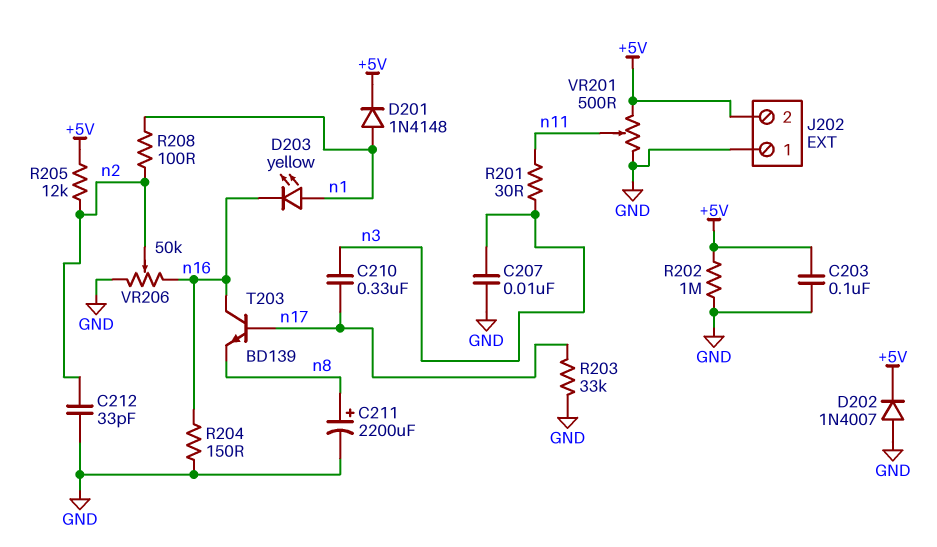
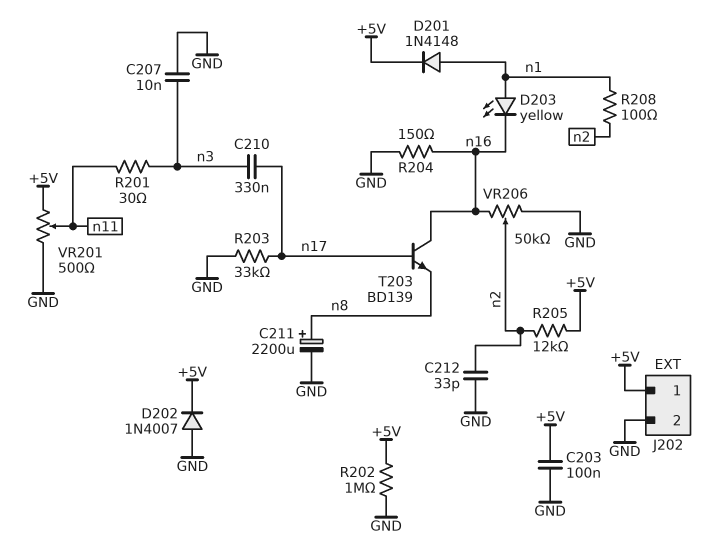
J202 pin 1: GND -> +5V
J202 pin 2: +5V -> GND

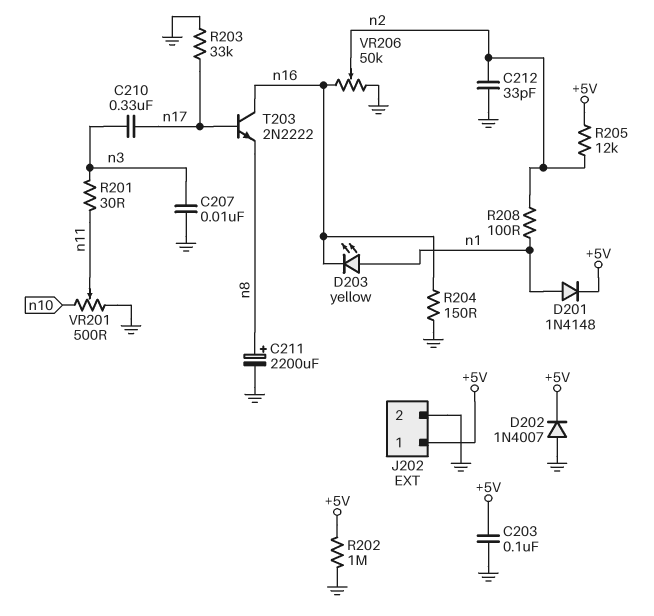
T203: NPN BD139 (B n17, C n16, E n8) -> NPN 2N2222 (B n17, C n16, E n8)
VR201: 500 (+5V, GND, wiper n11) -> 500 (GND, n10, wiper n11)

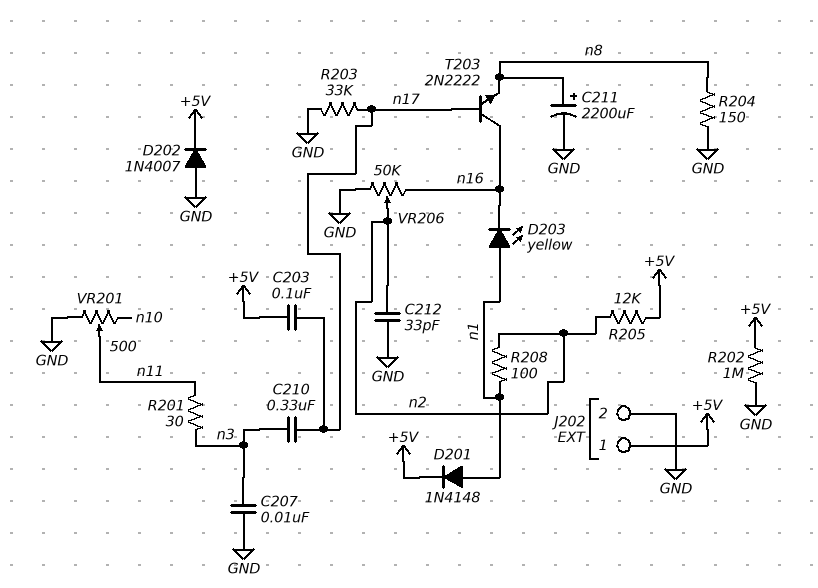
C203: 100nF (+5V, GND) -> 100nF (+5V, n17)
R204: 150 (GND, n16) -> 150 (GND, n8)

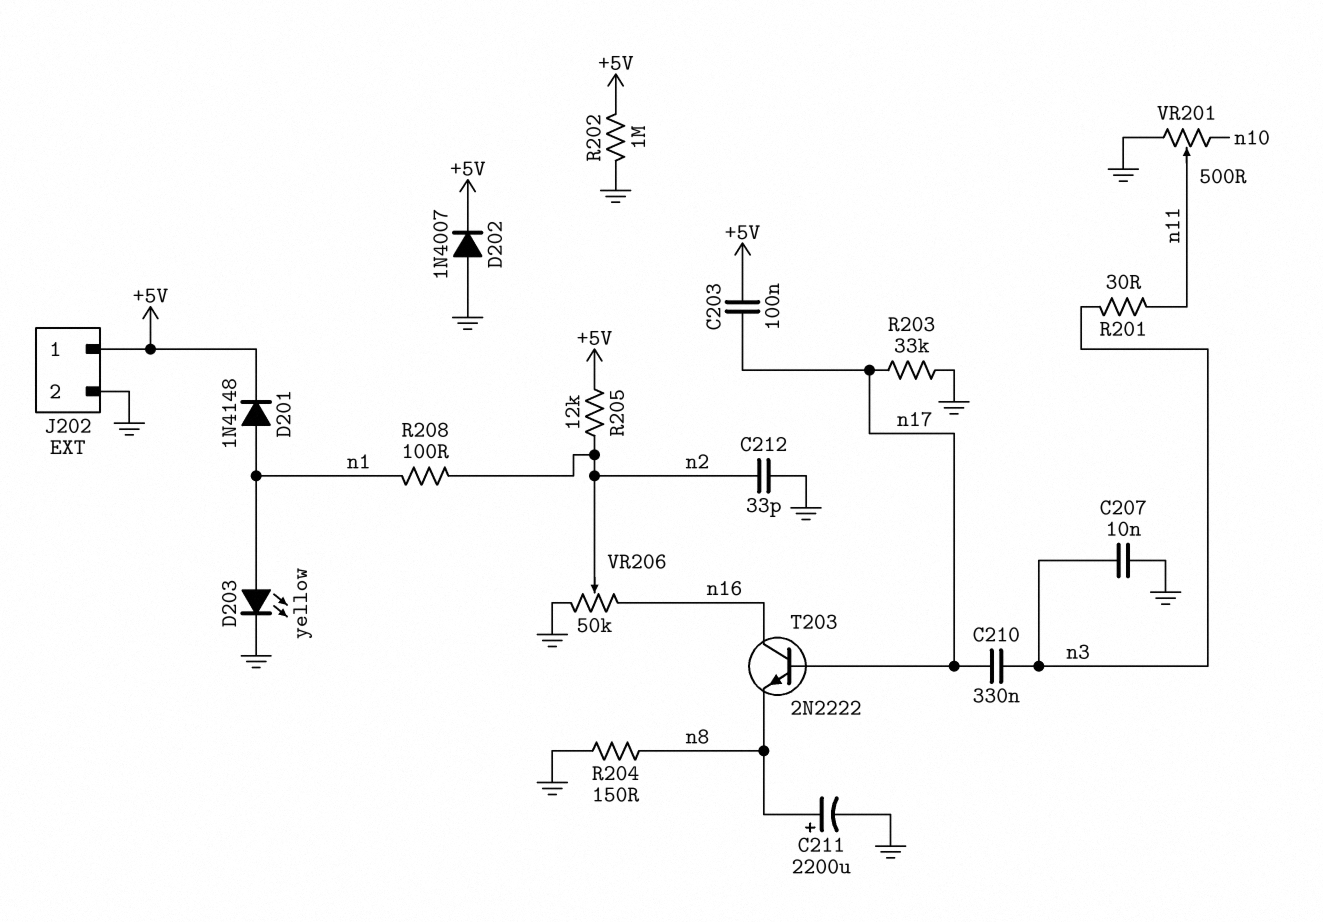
D203: LED yellow (A n1, K n16) -> LED yellow (A n1, K GND)

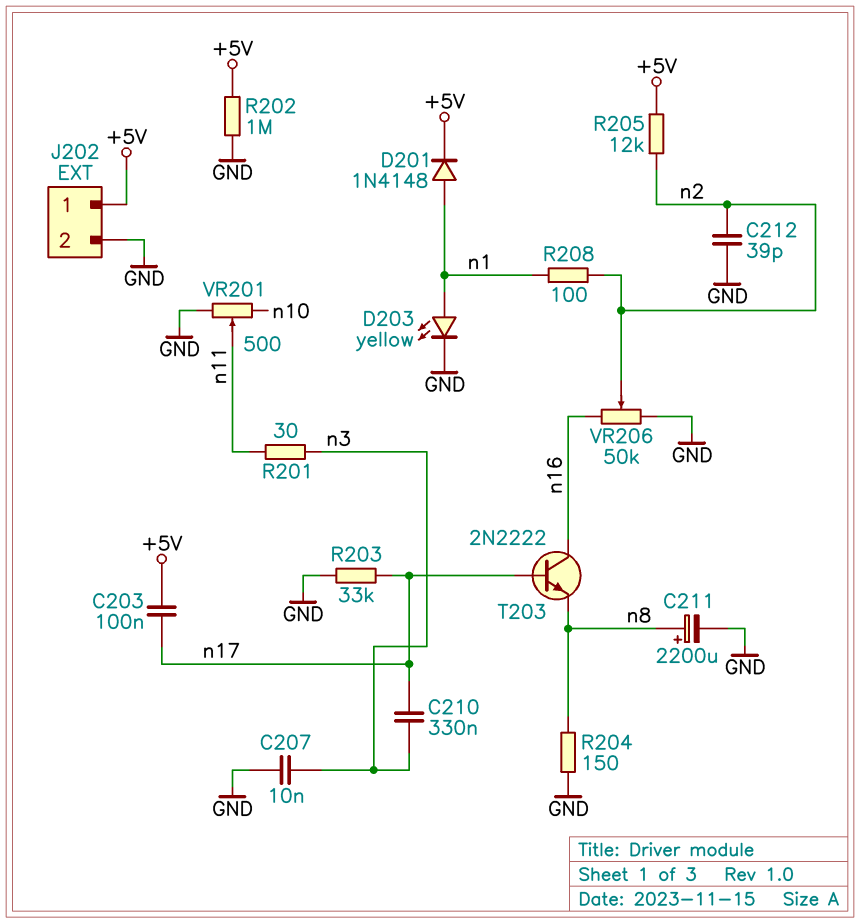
C212: 33pF (GND, n2) -> 39pF (GND, n2)
D202: diode 1N4007 (A GND, K +5V) -> none

